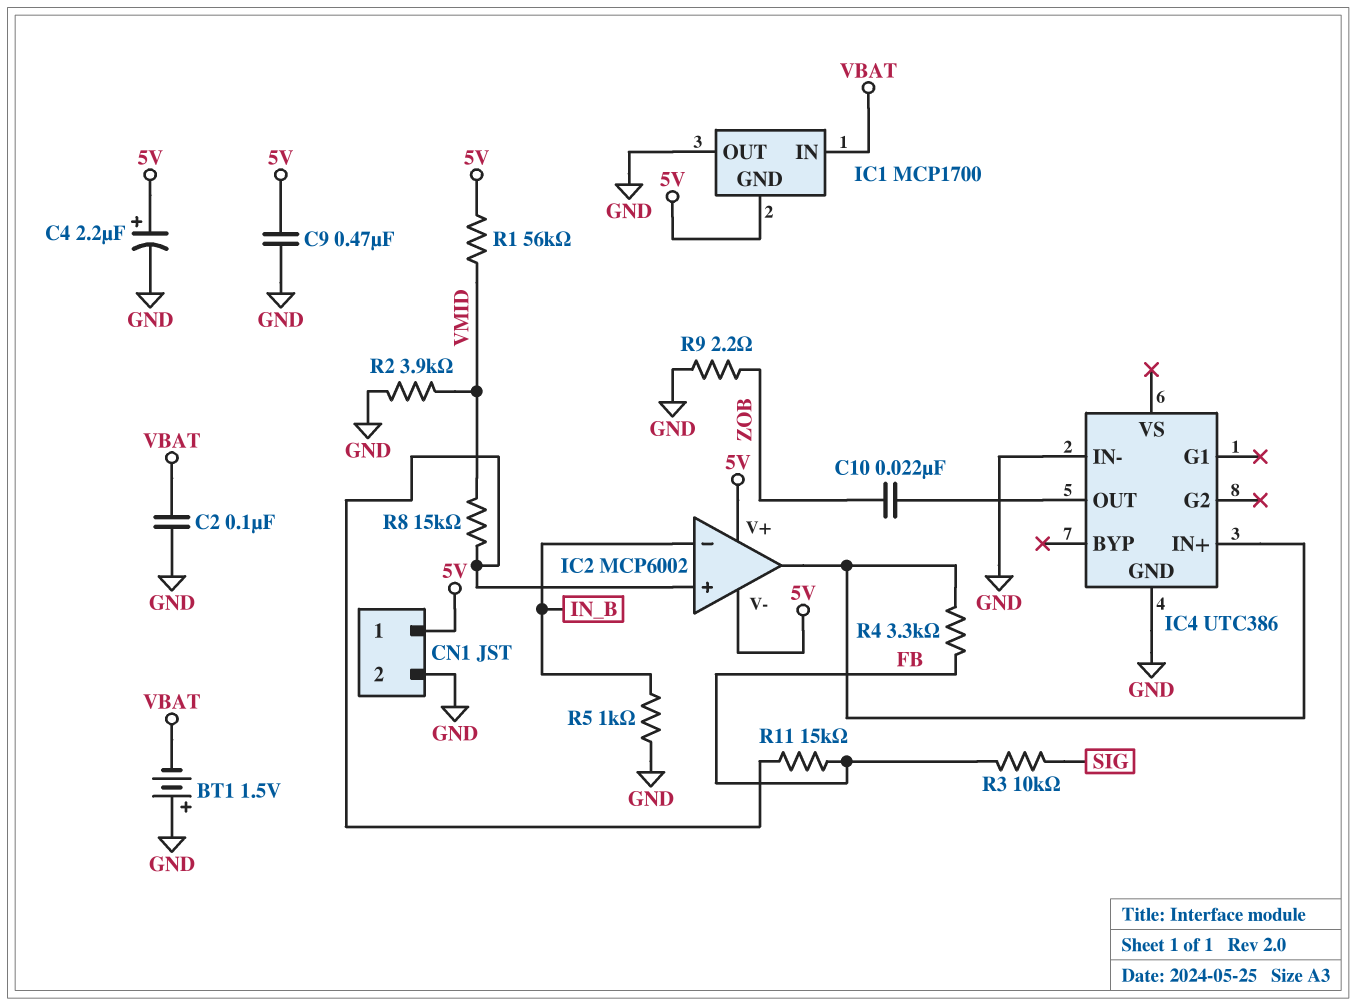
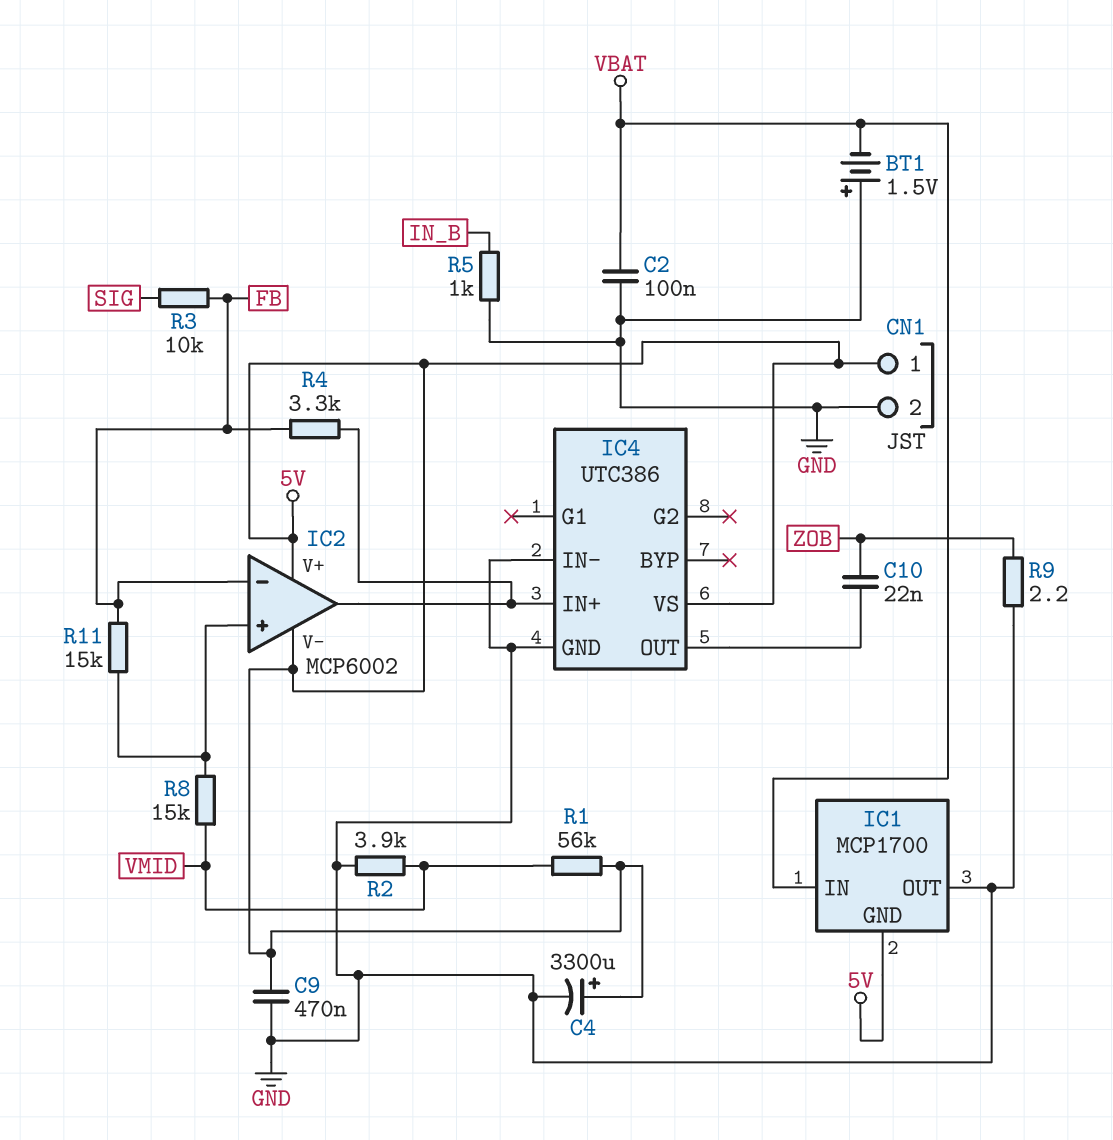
C4: 2.2uF (plus 5V, minus GND) -> 3300uF (plus 5V, minus GND)
IC2 pin in-: IN_B -> FB
IC4 pin VS: none -> 5V

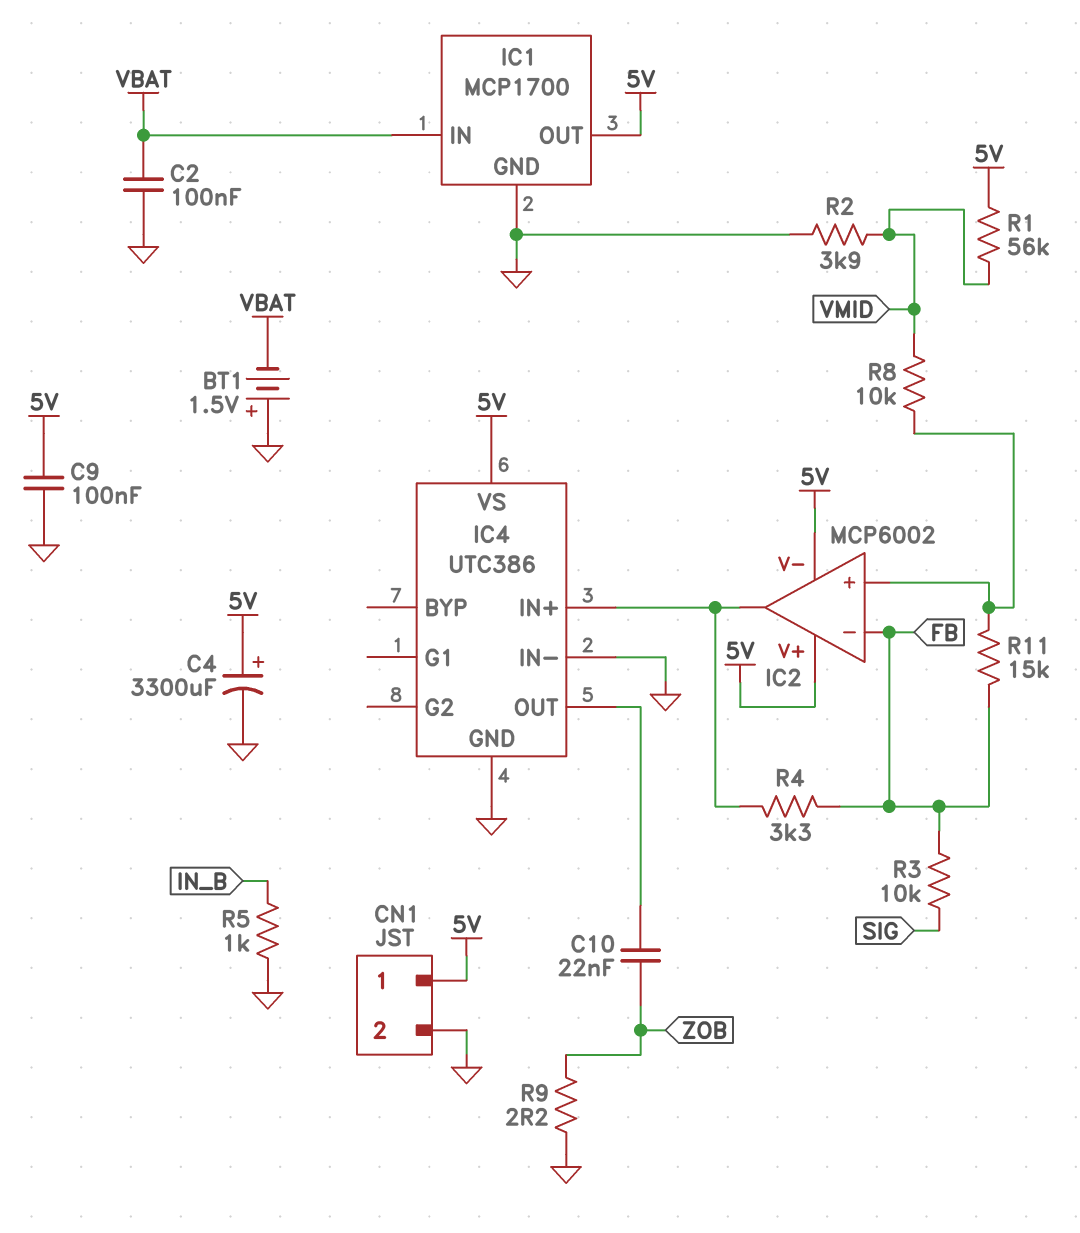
C9: 470nF (5V, GND) -> 100nF (5V, GND)
IC1 pin GND: 5V -> GND
IC1 pin OUT: GND -> 5V
R8: 15k (IC2/in+, VMID) -> 10k (IC2/in+, VMID)

